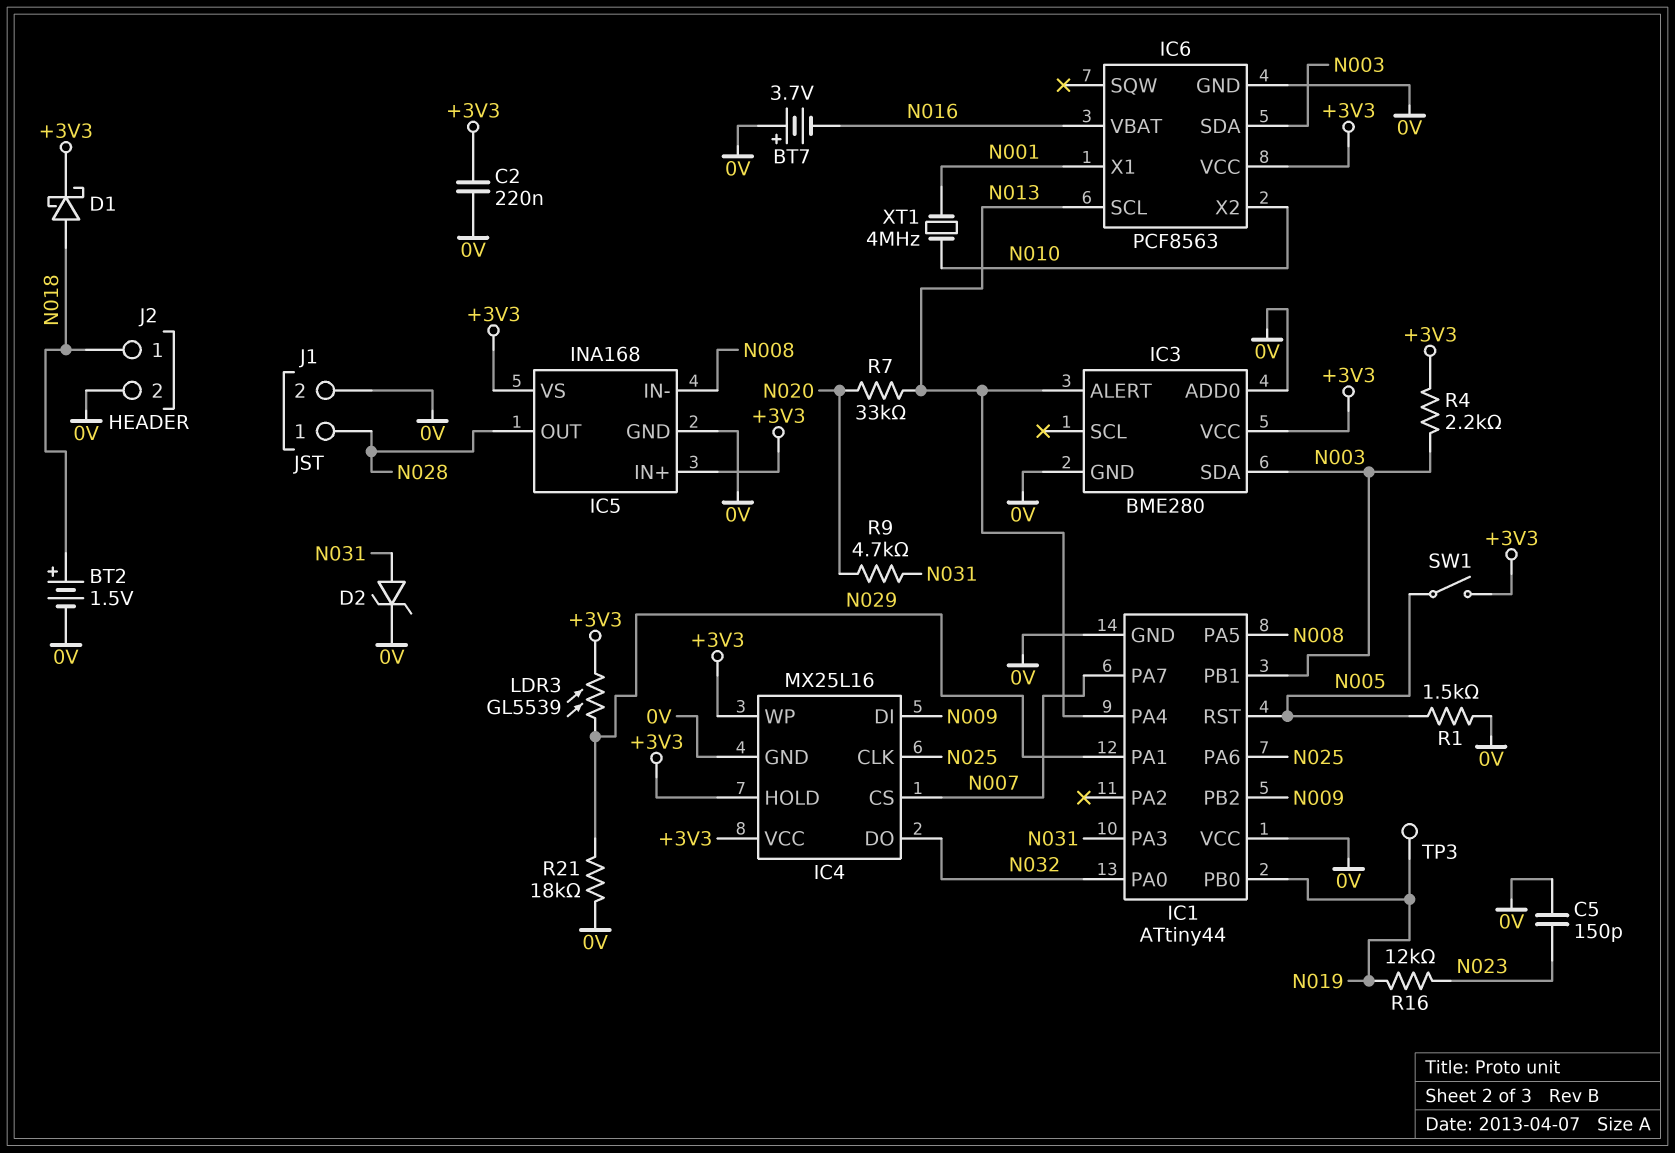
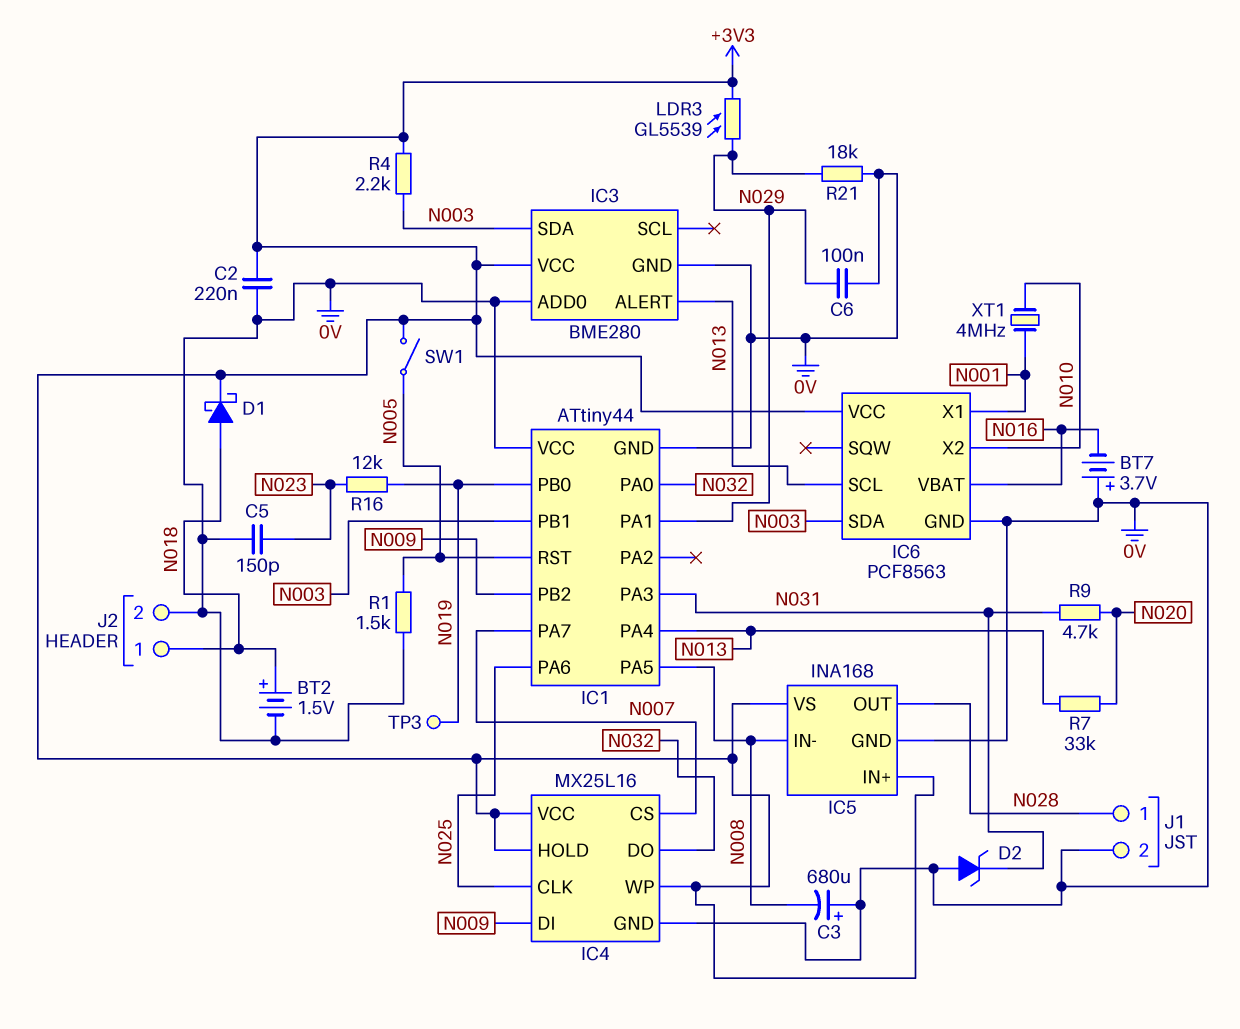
C3: none -> 680uF (plus 0V, minus N008)
C6: none -> 100nF (0V, N029)
D2: zener (A N031, K 0V) -> zener (A 0V, K N031)

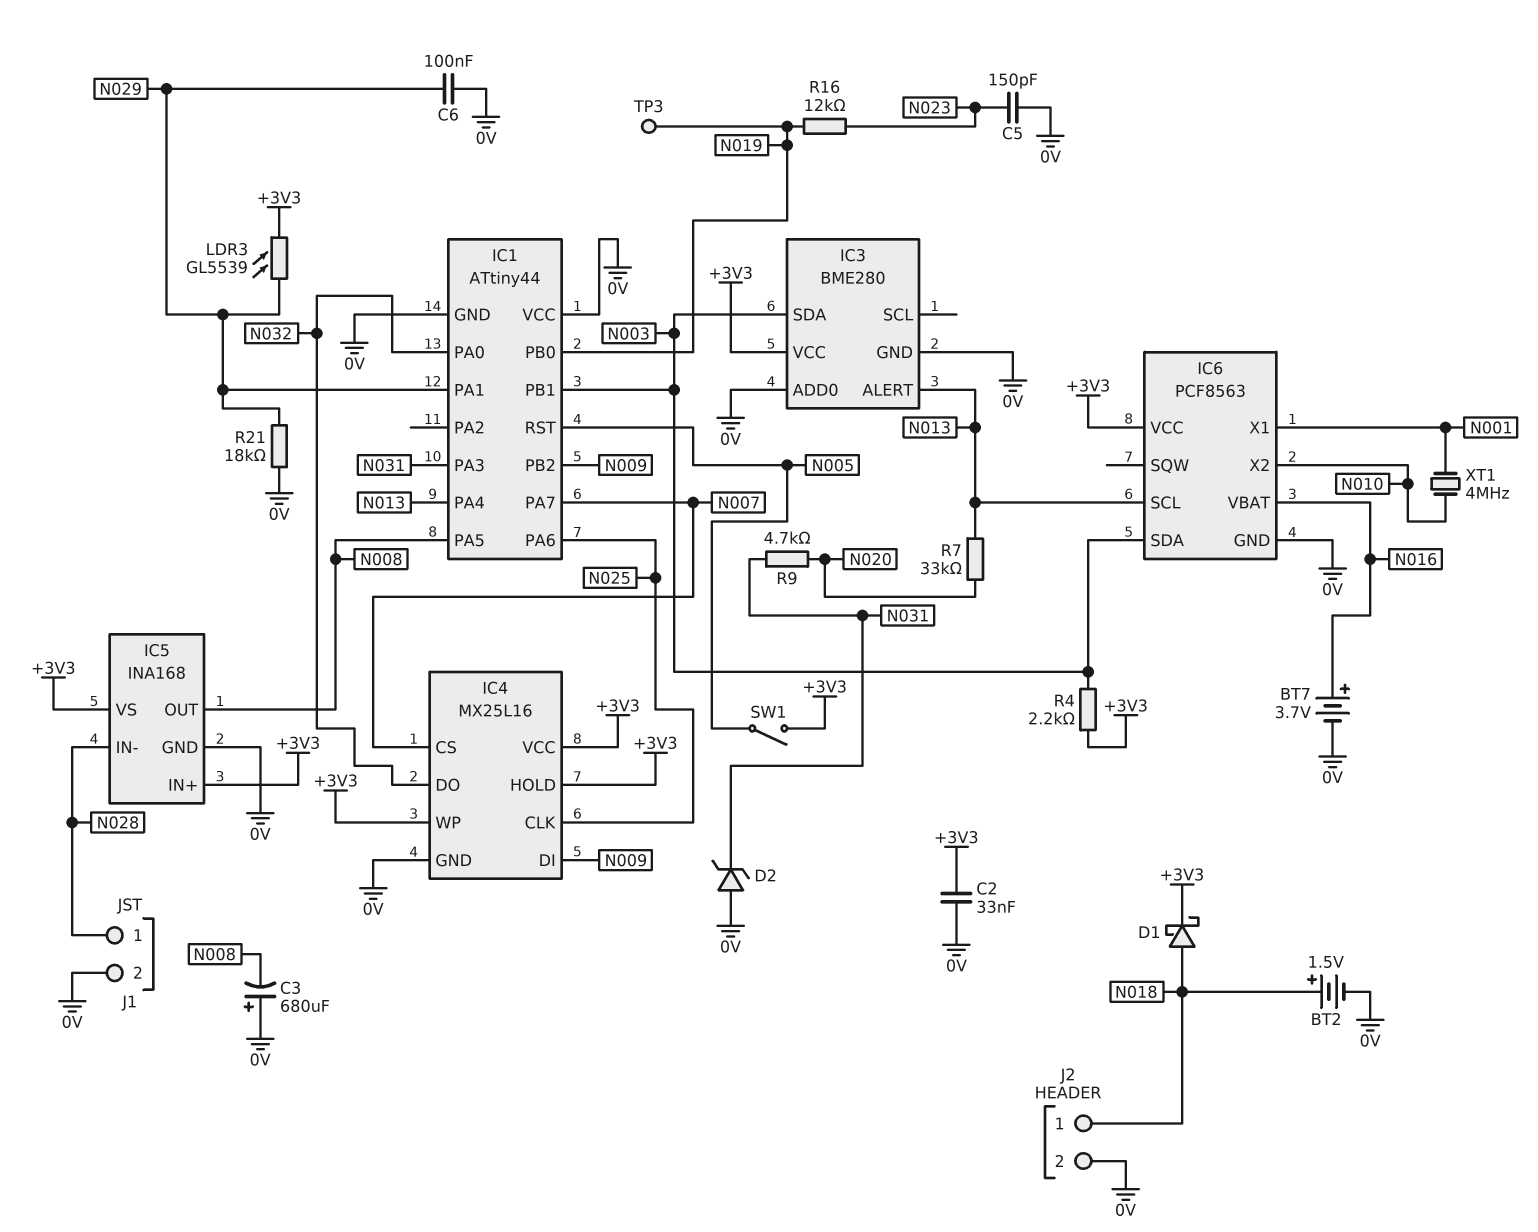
BT7: 3.7V (plus 0V, minus N016) -> 3.7V (plus N016, minus 0V)
C2: 220nF (+3V3, 0V) -> 33nF (+3V3, 0V)
IC5 pin IN-: N008 -> N028
IC5 pin OUT: N028 -> N008
R1: 1.5k (0V, N005) -> none

